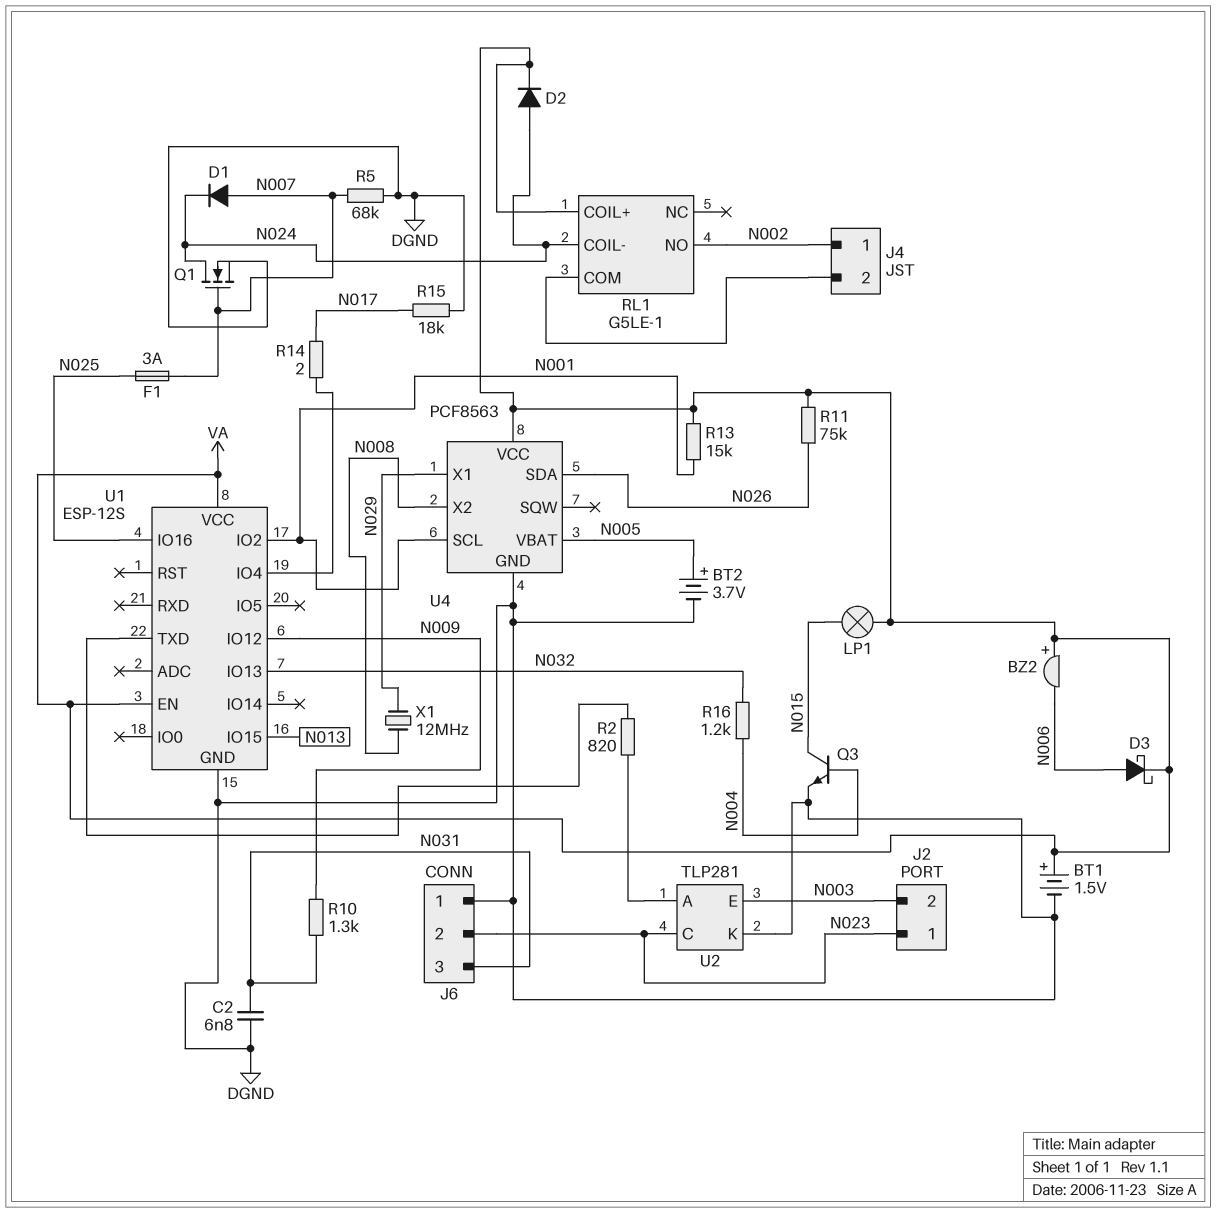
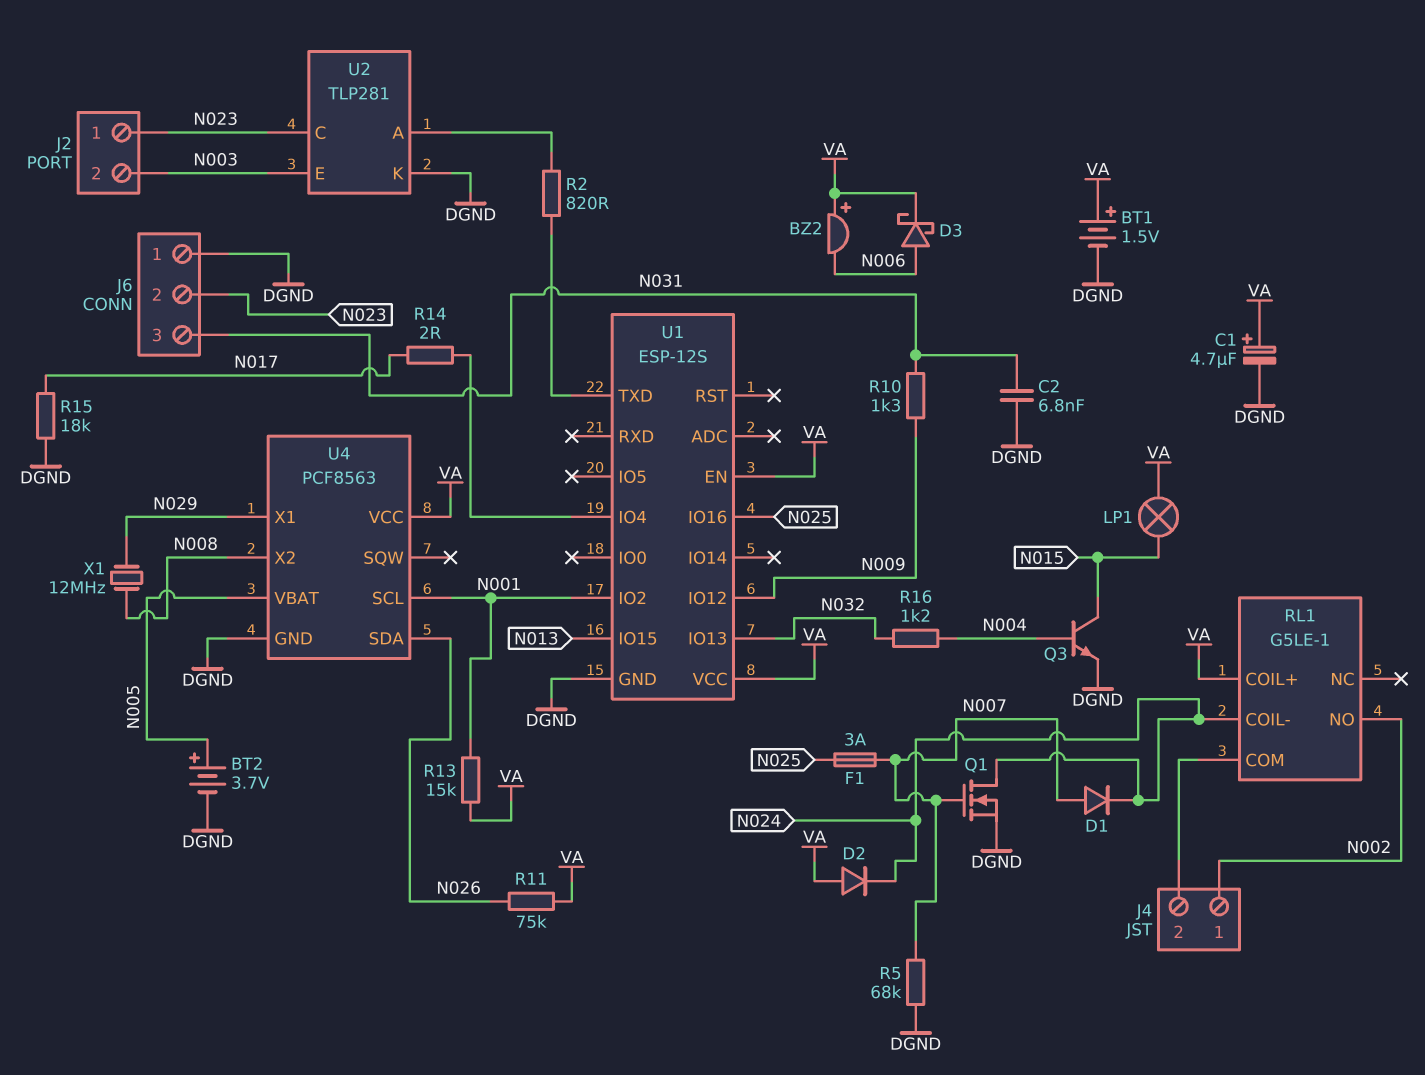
C1: none -> 4.7uF (plus VA, minus DGND)
D2: diode (A N024, K VA) -> diode (A VA, K N024)

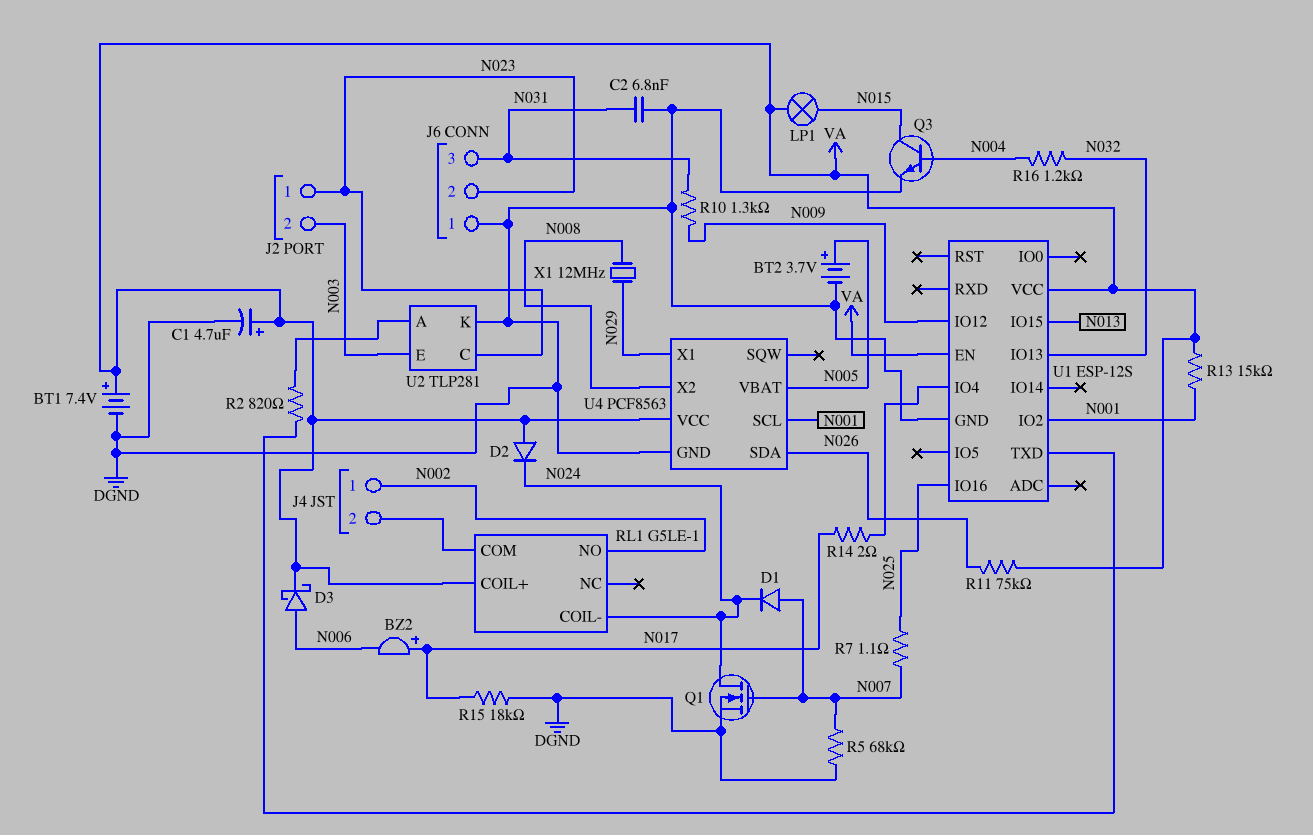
BT1: 1.5V (plus VA, minus DGND) -> 7.4V (plus VA, minus DGND)
BZ2: buzzer (plus VA, minus N006) -> buzzer (plus N017, minus N006)
F1: 3A (N007, N025) -> none
R7: none -> 1.1 (N007, N025)

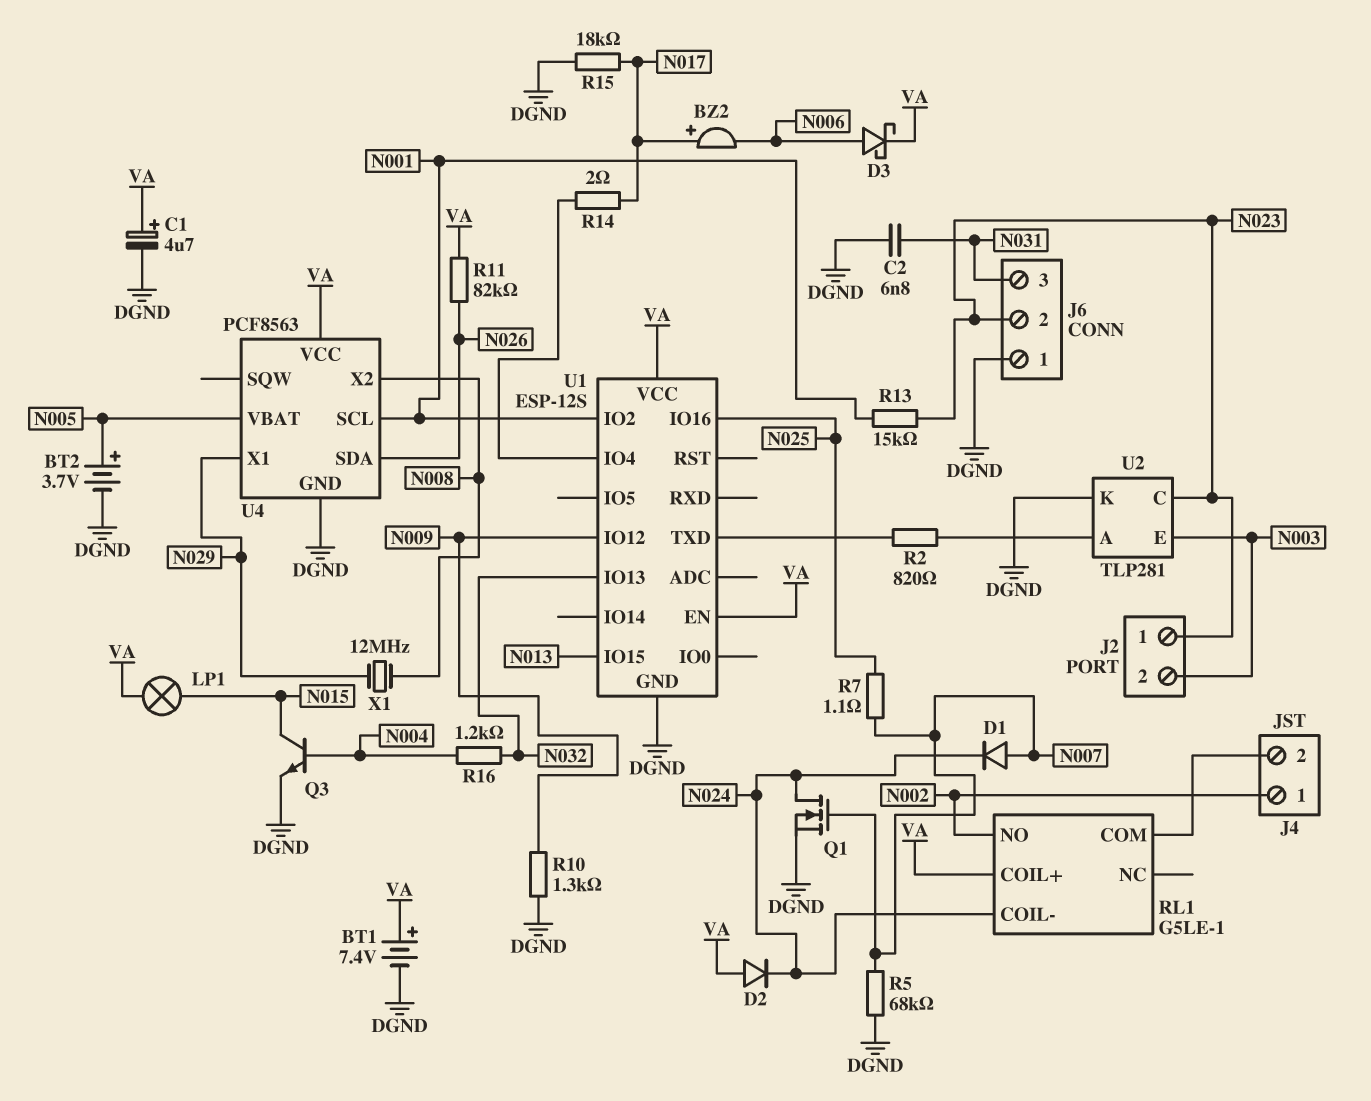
R10: 1.3k (N009, N031) -> 1.3k (DGND, N009)
R11: 75k (N026, VA) -> 82k (N026, VA)
R13: 15k (N001, VA) -> 15k (N001, N023)

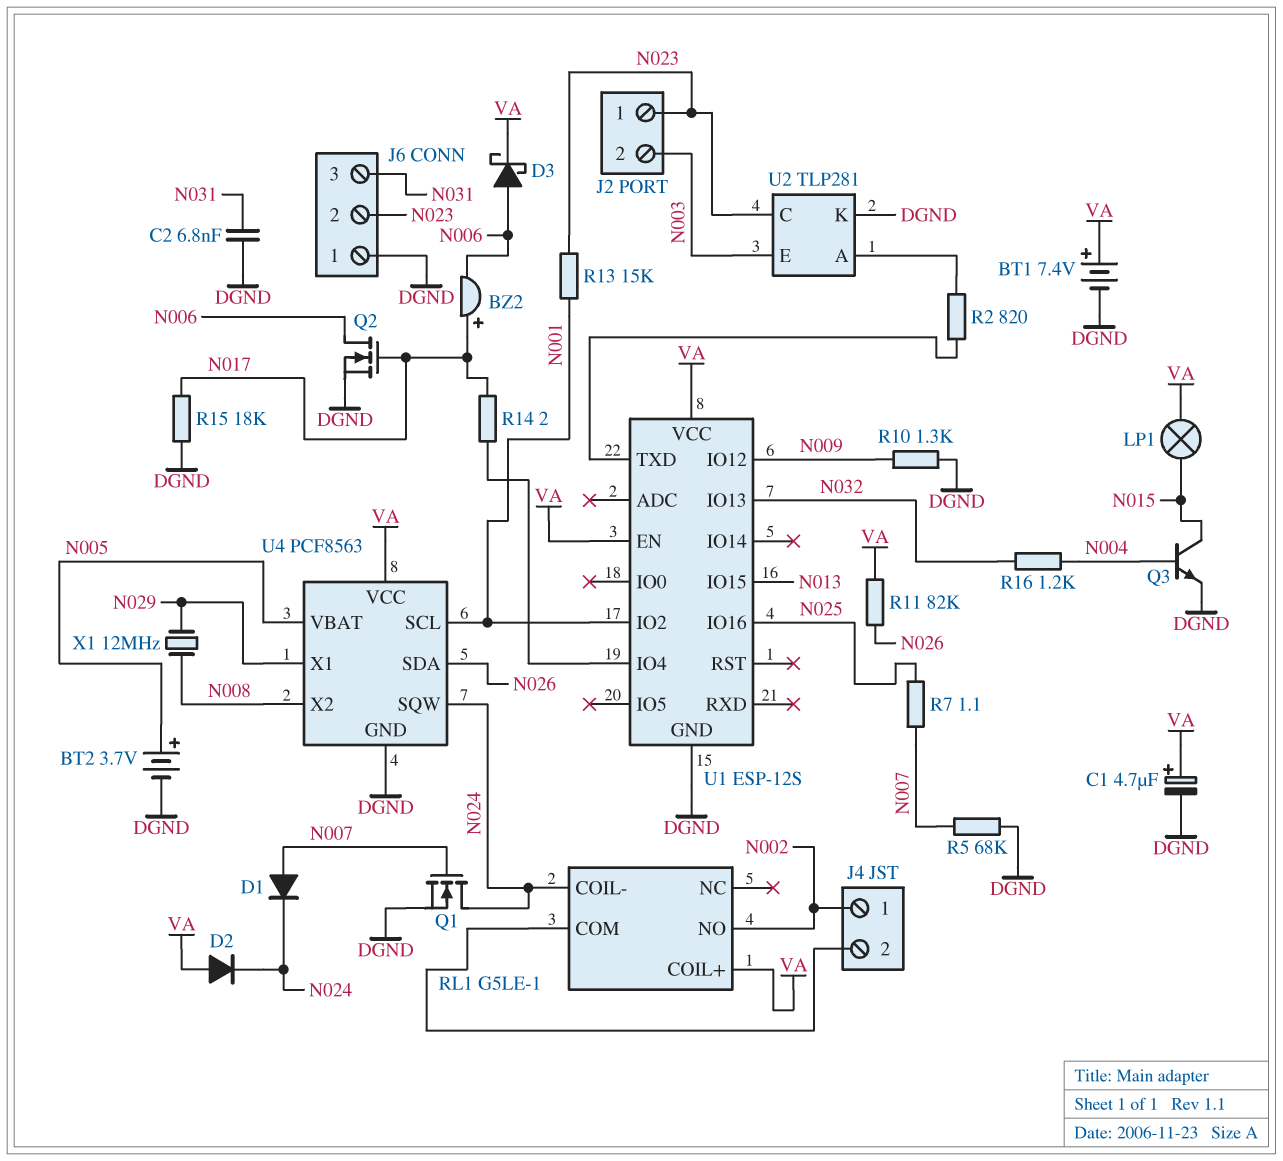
Q2: none -> NMOS (G N017, D N006, S DGND)
U4 pin SQW: none -> N024

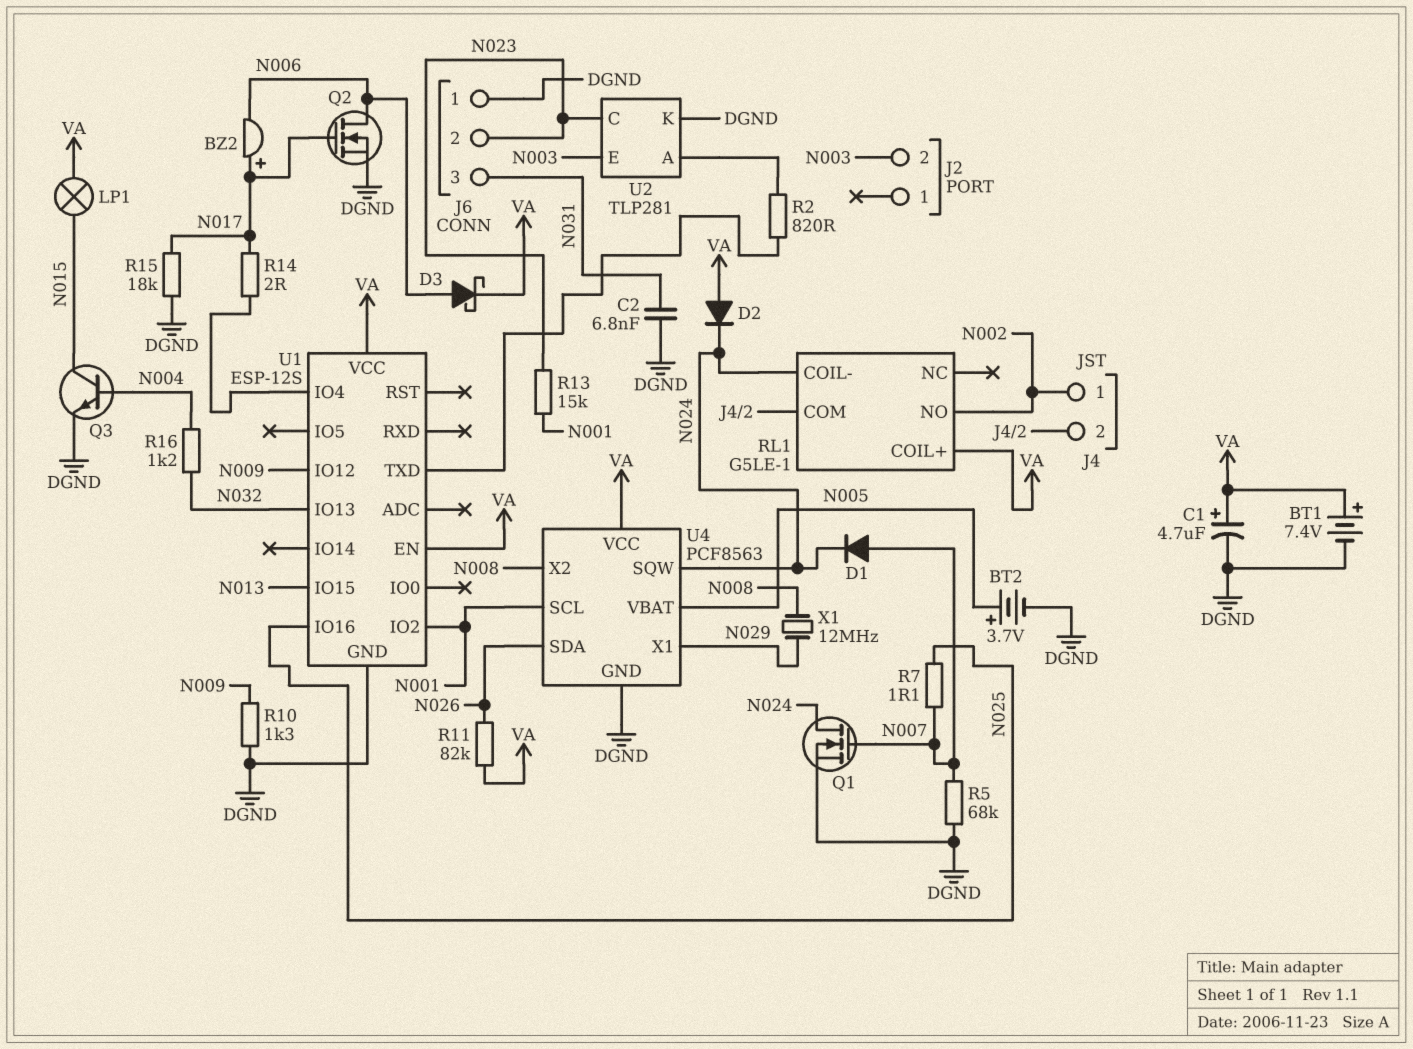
J2 pin 1: N023 -> none

